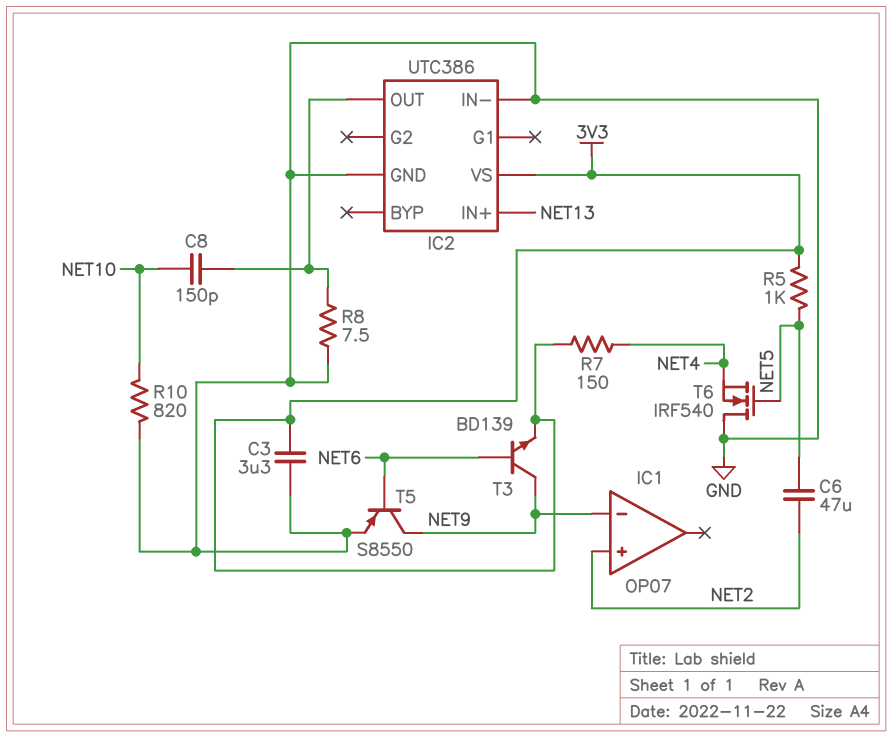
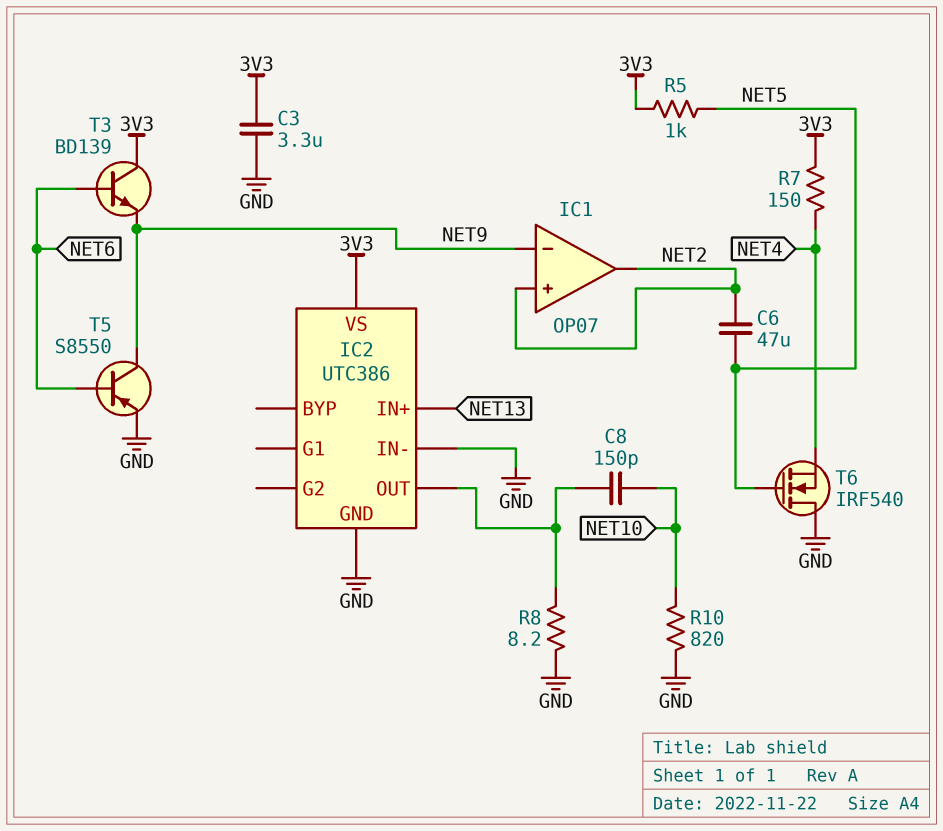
IC1 pin out: none -> NET2
R8: 7.5 (GND, IC2/OUT) -> 8.2 (GND, IC2/OUT)
T3: NPN BD139 (B NET6, C NET9, E 3V3) -> NPN BD139 (B NET6, C 3V3, E NET9)

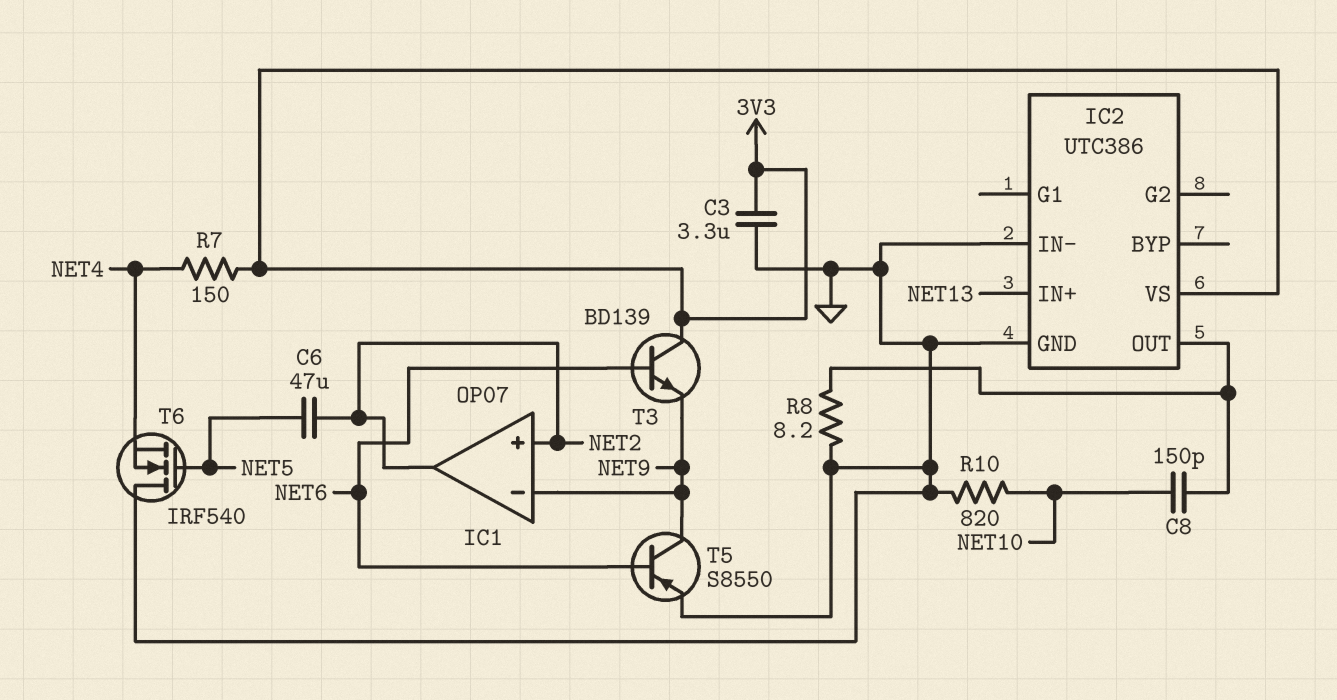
R5: 1k (3V3, NET5) -> none

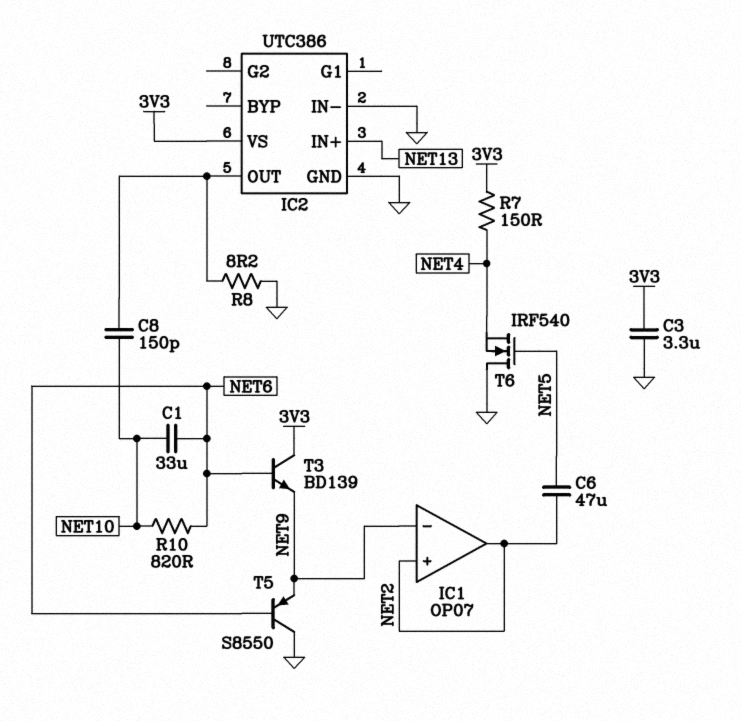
C1: none -> 33uF (NET6, NET10)
R10: 820 (GND, NET10) -> 820 (NET6, NET10)
T5: PNP S8550 (B NET6, C NET9, E GND) -> PNP S8550 (B NET6, C GND, E NET9)

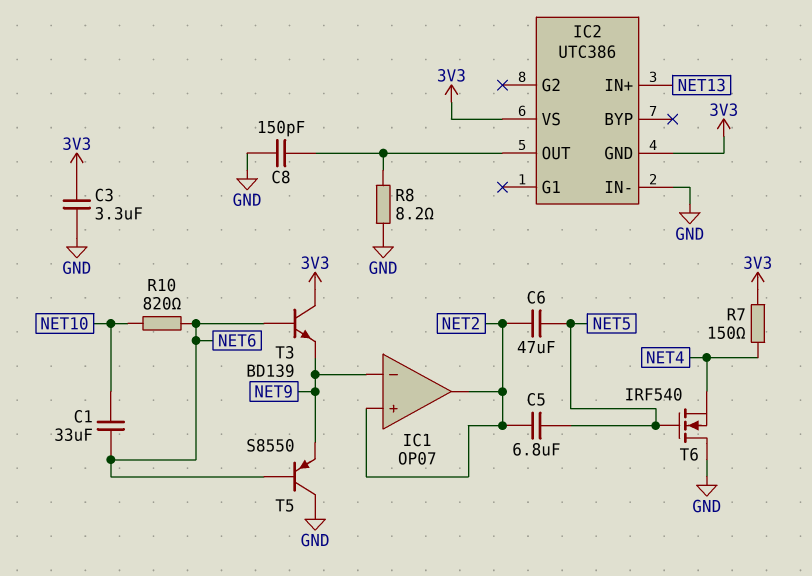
C5: none -> 6.8uF (NET2, NET5)
C8: 150pF (IC2/OUT, NET10) -> 150pF (GND, IC2/OUT)
IC2 pin GND: GND -> 3V3

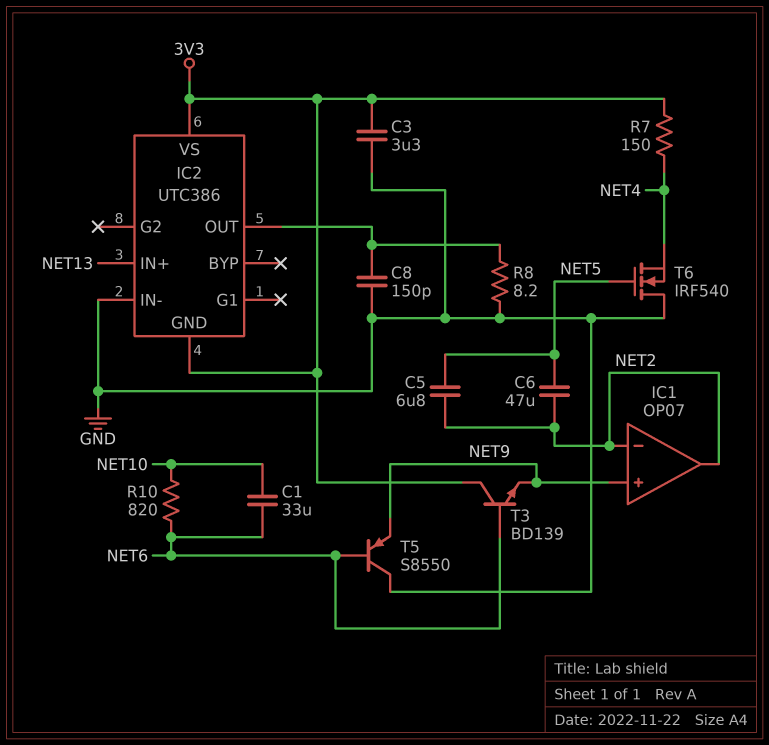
IC1 pin in+: NET2 -> NET9
IC1 pin in-: NET9 -> NET2

